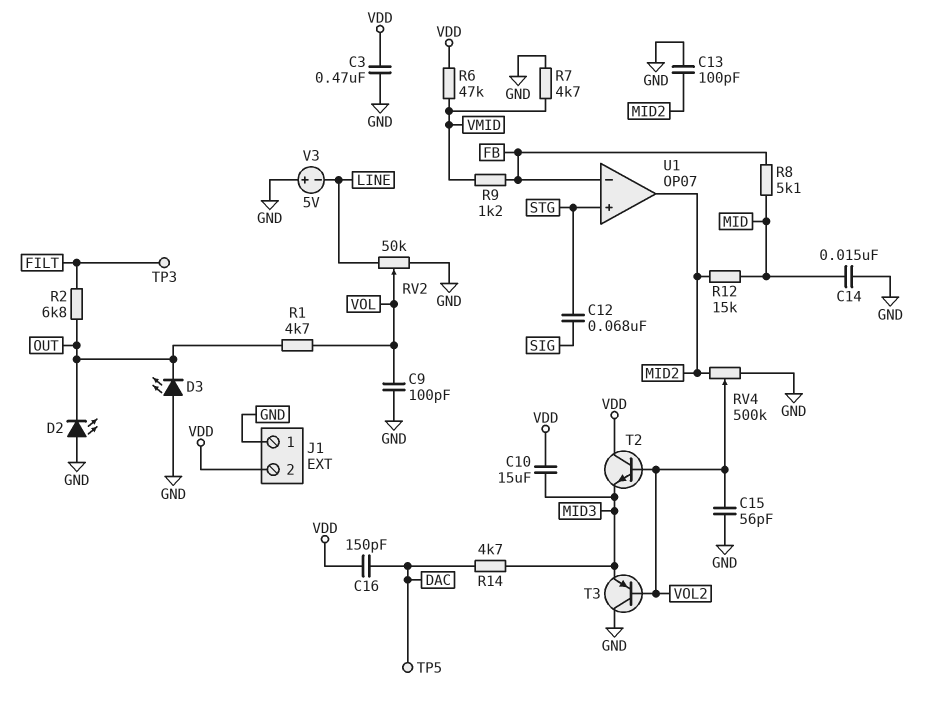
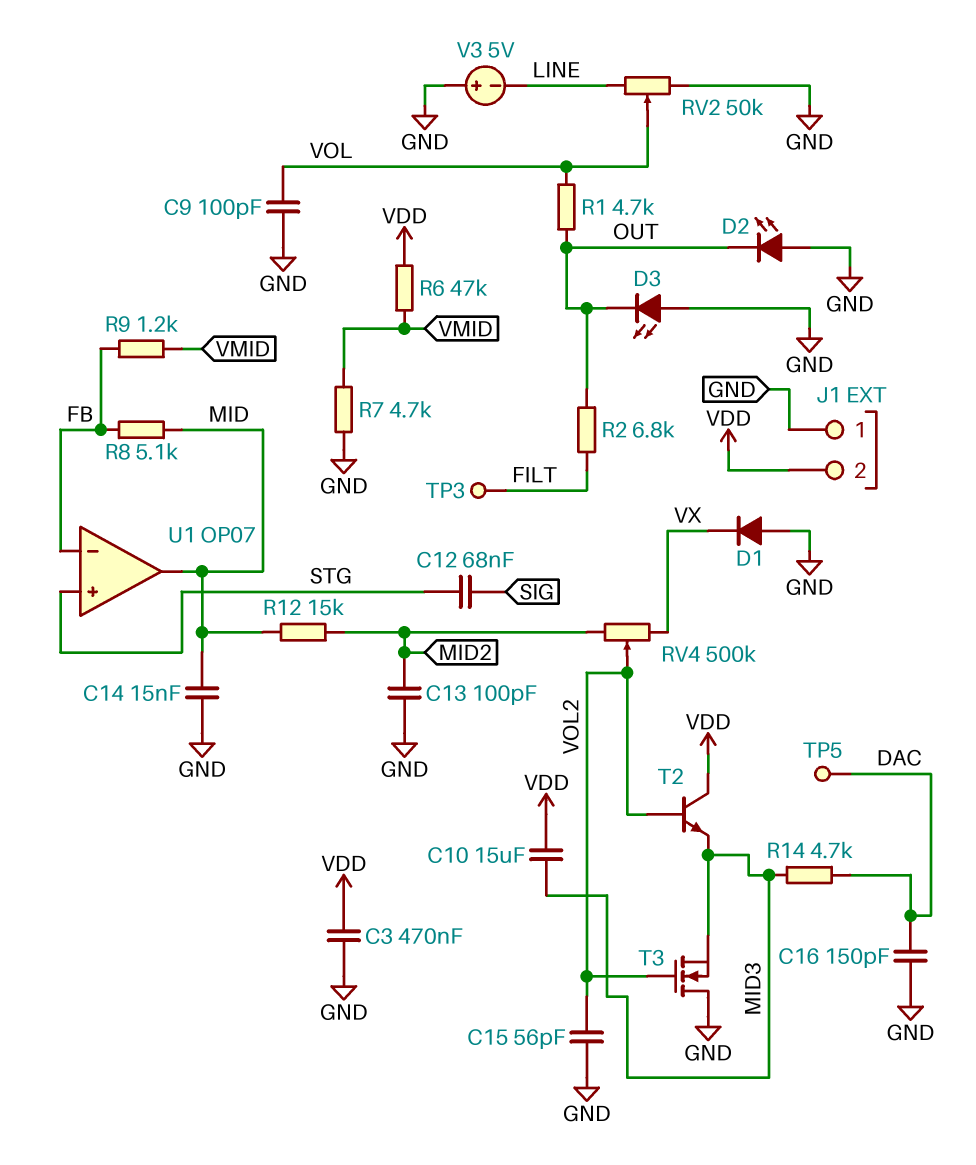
C16: 150pF (DAC, VDD) -> 150pF (DAC, GND)
D1: none -> diode (A GND, K VX)
RV4: 500k (GND, MID2, wiper VOL2) -> 500k (MID2, VX, wiper VOL2)
T3: PNP (B VOL2, C GND, E MID3) -> NMOS (G VOL2, D GND, S MID3)
U1 pin out: MID2 -> MID

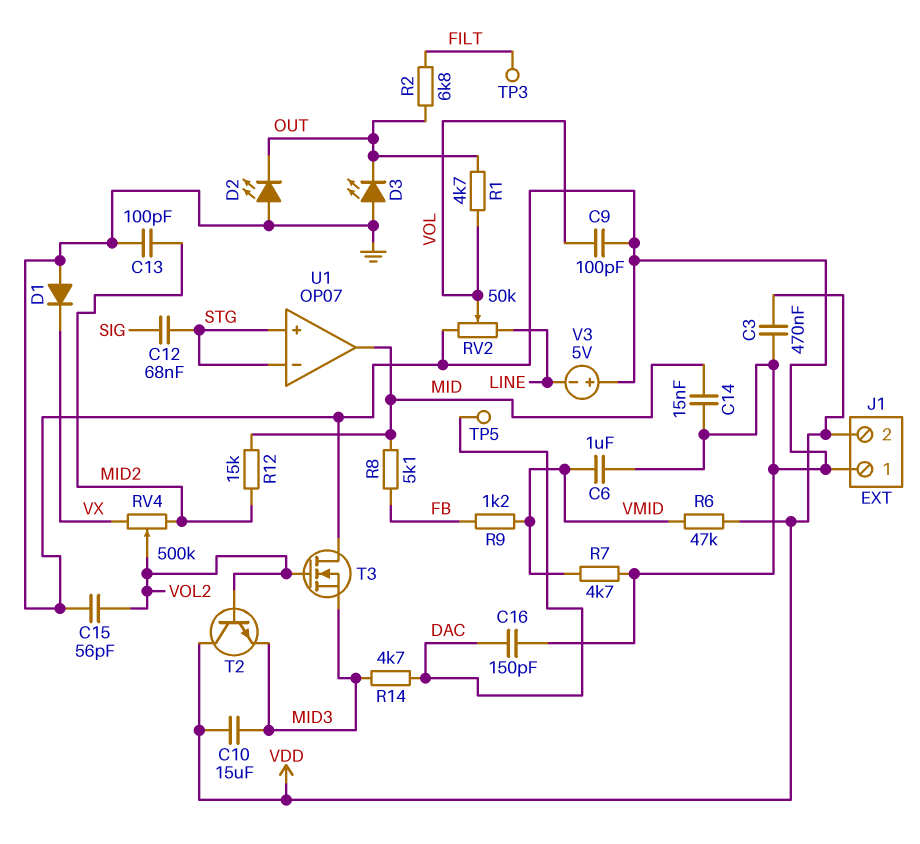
C6: none -> 1uF (GND, VMID)
U1 pin in-: FB -> STG

